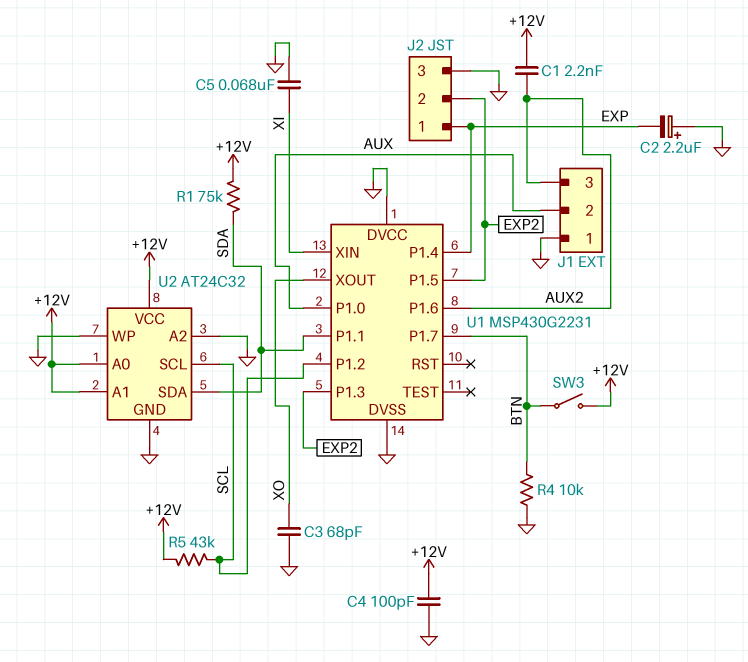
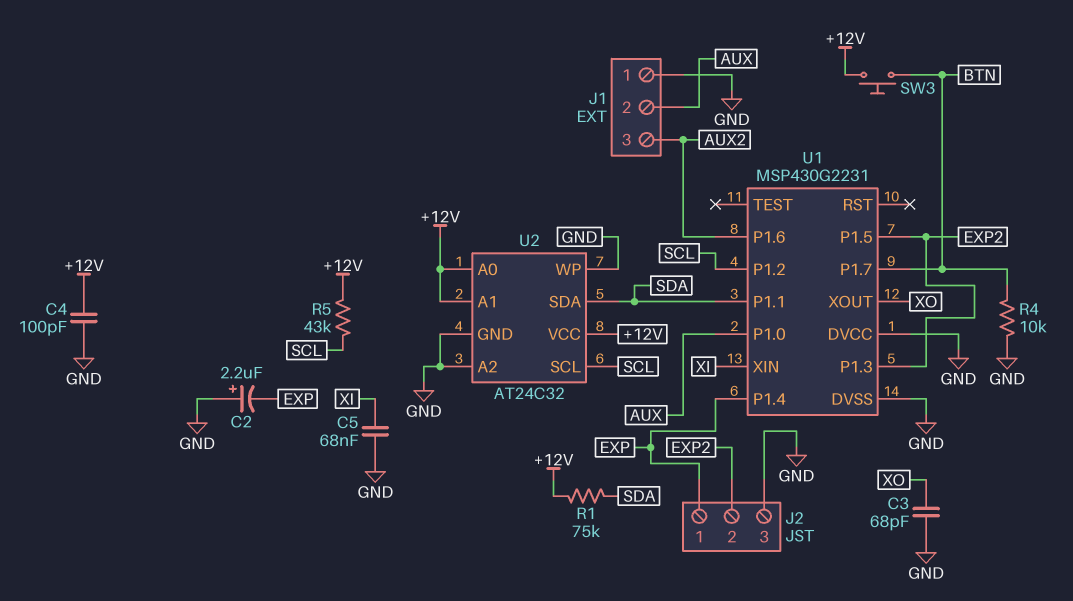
C1: 2.2nF (+12V, AUX2) -> none
SW3: switch (+12V, BTN) -> button (+12V, BTN)

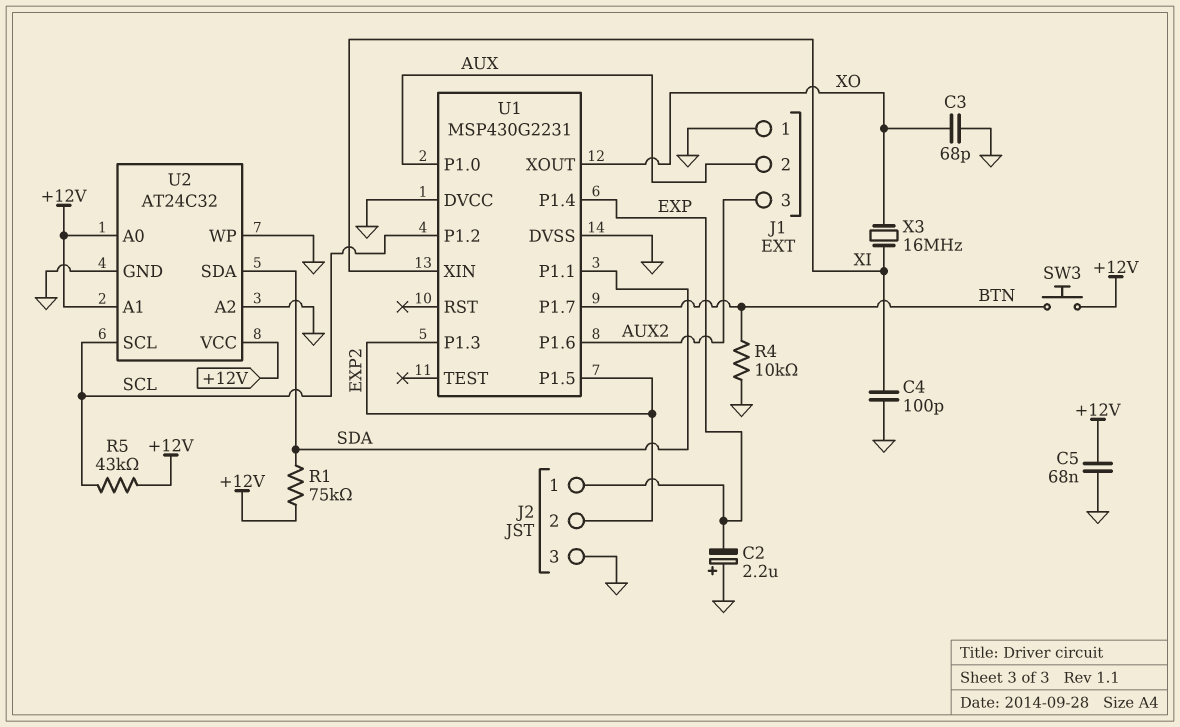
C4: 100pF (+12V, GND) -> 100pF (GND, XI)
C5: 68nF (GND, XI) -> 68nF (+12V, GND)
X3: none -> 16MHz (XI, XO)

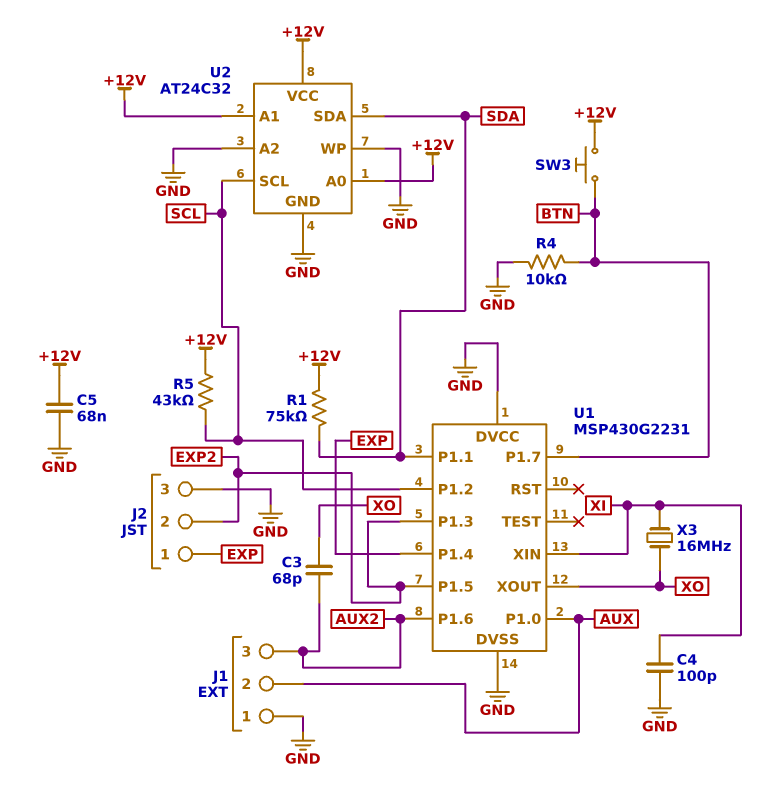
C2: 2.2uF (plus GND, minus EXP) -> none
C3: 68pF (GND, XO) -> 68pF (AUX2, XO)

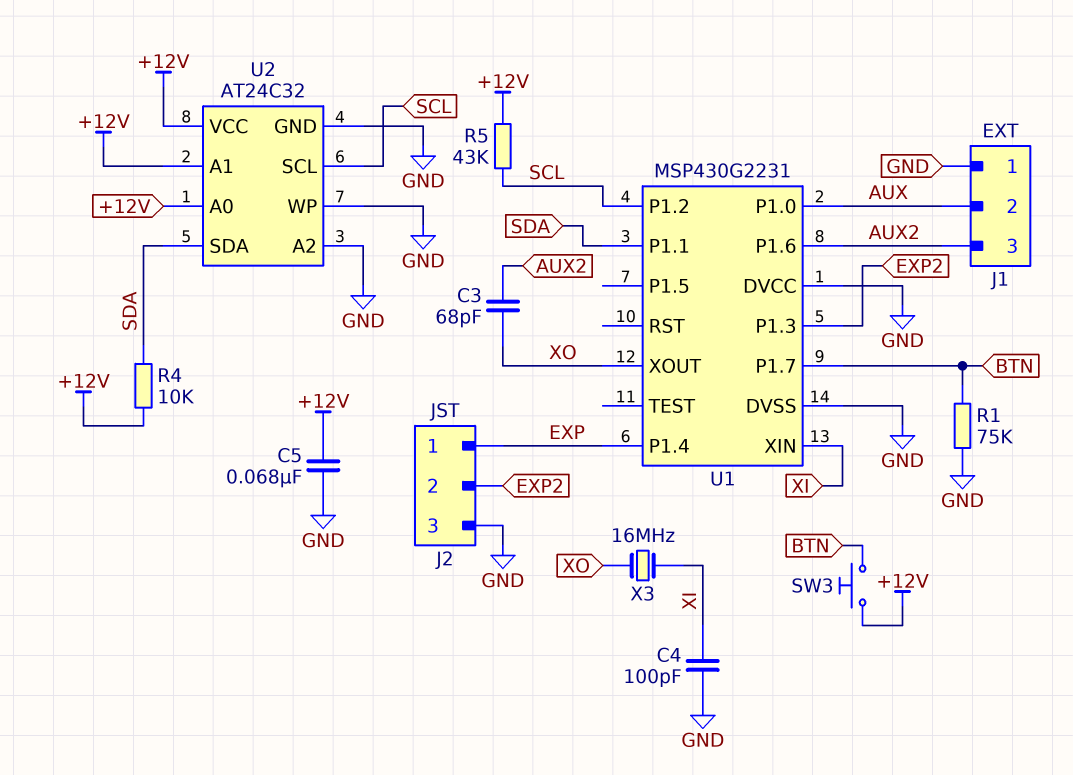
R1: 75k (+12V, SDA) -> 75k (BTN, GND)
R4: 10k (BTN, GND) -> 10k (+12V, SDA)
U1 pin P1.5: EXP2 -> none

